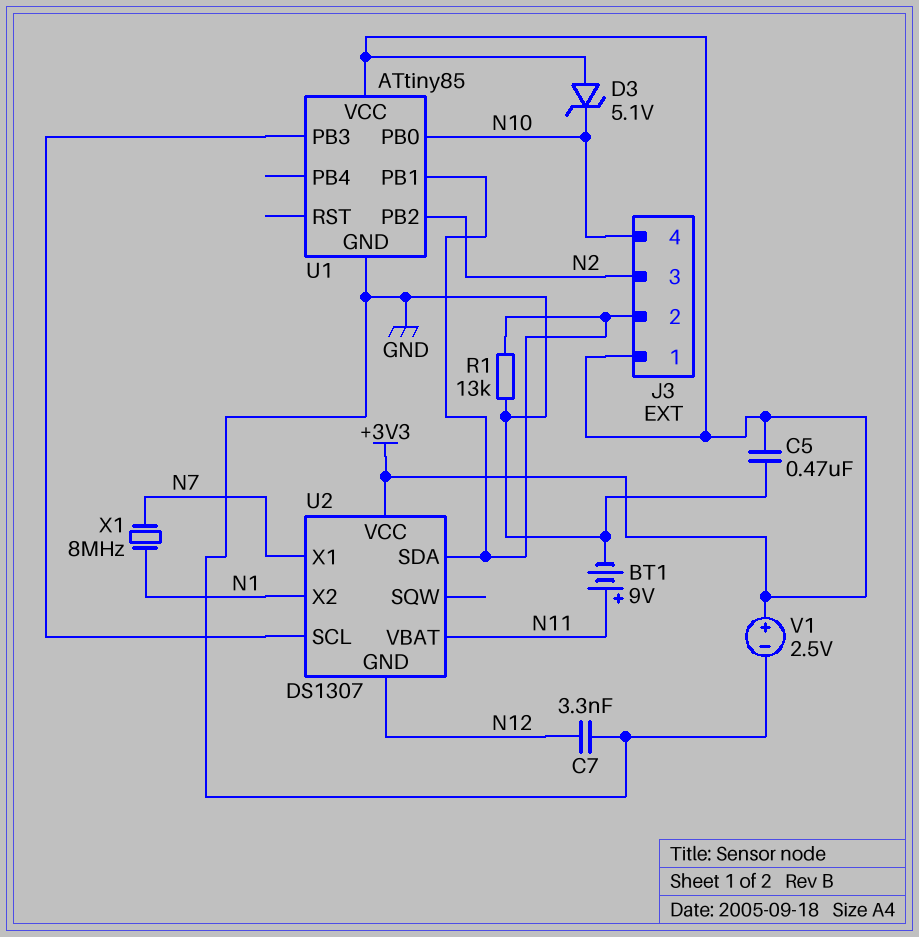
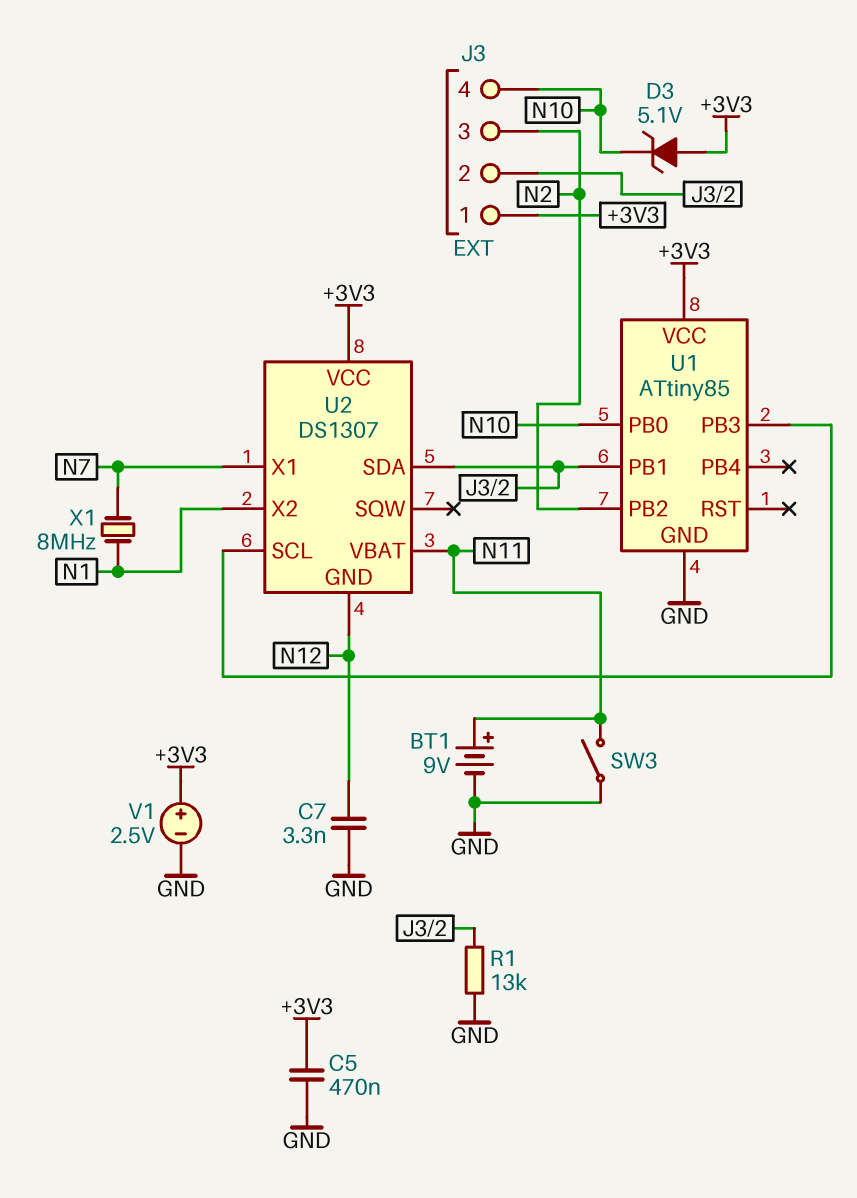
SW3: none -> switch (GND, N11)

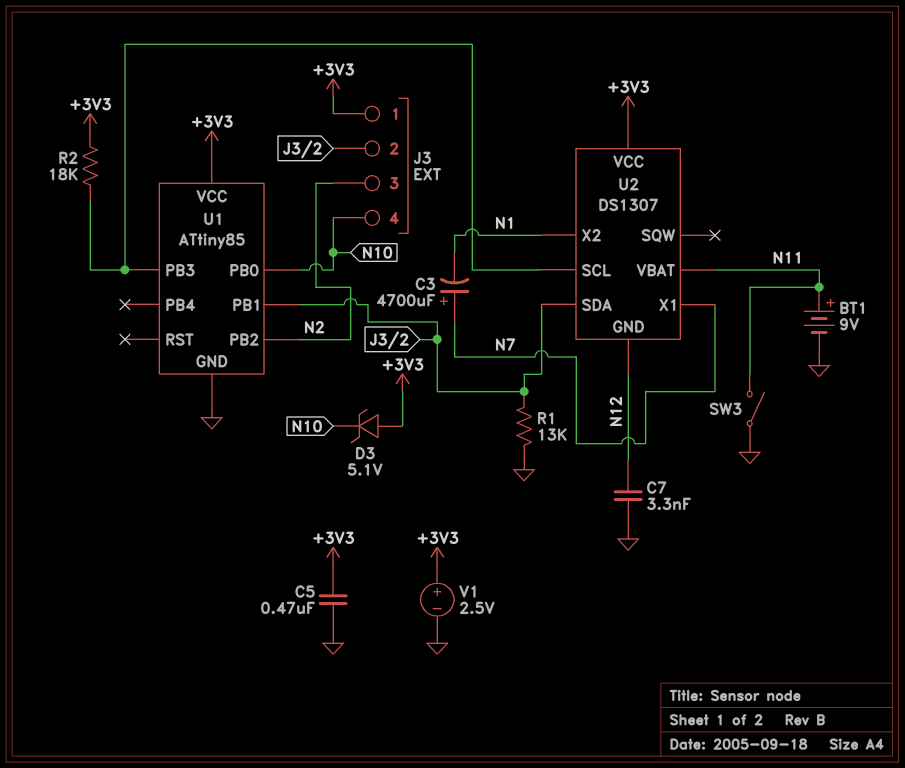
C3: none -> 4700uF (plus N7, minus N1)
R2: none -> 18k (+3V3, U1/PB3)
X1: 8MHz (N1, N7) -> none

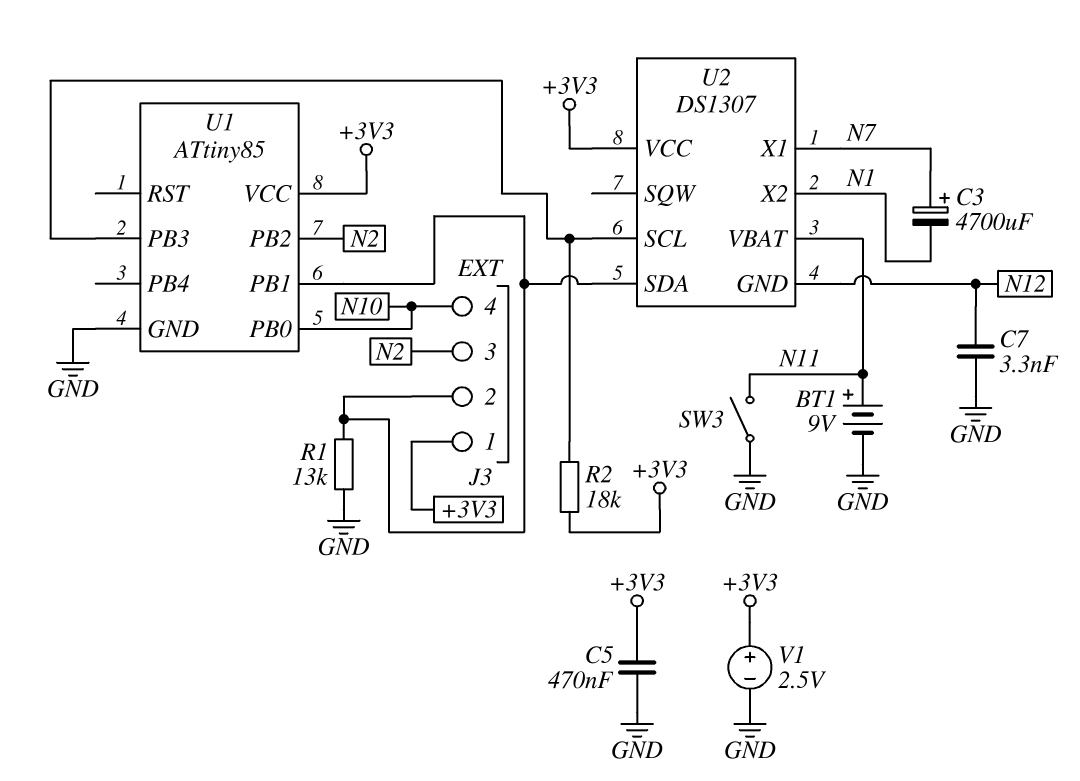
D3: zener 5.1V (A +3V3, K N10) -> none

